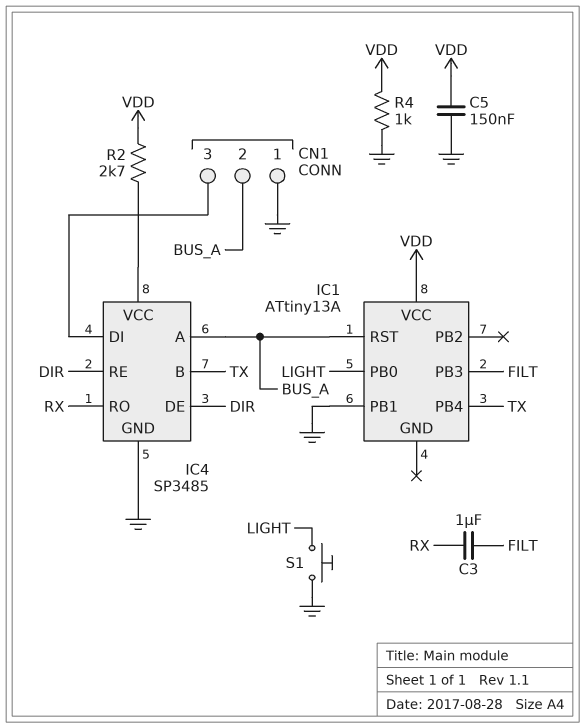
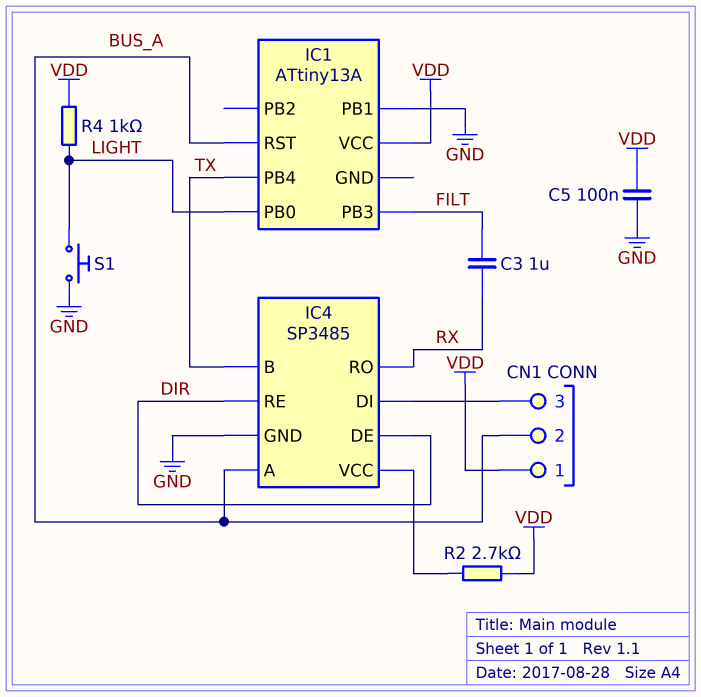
C5: 150nF (GND, VDD) -> 100nF (GND, VDD)
CN1 pin 1: GND -> VDD
R4: 1k (GND, VDD) -> 1k (LIGHT, VDD)

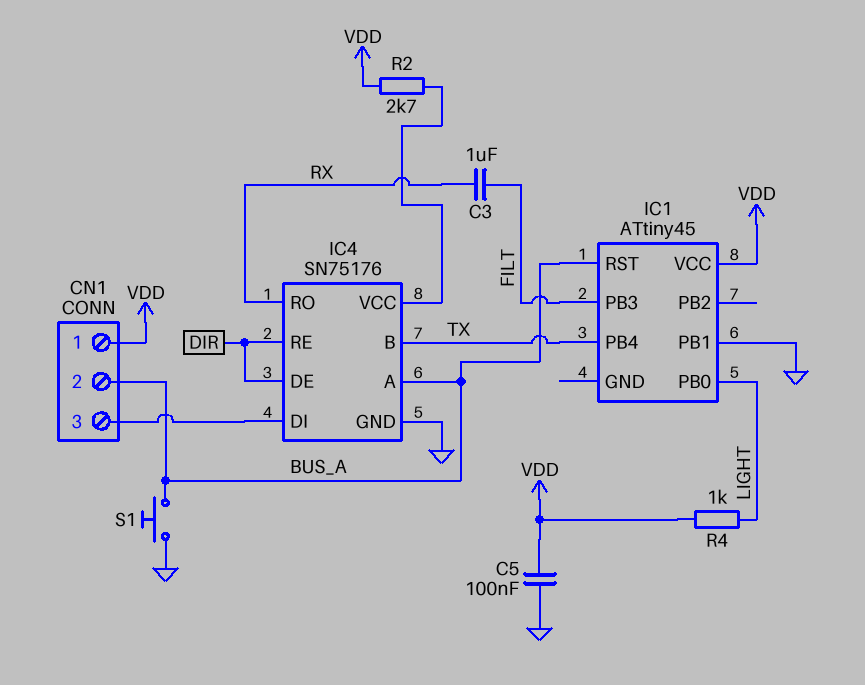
IC1: ATtiny13A -> ATtiny45
IC4: SP3485 -> SN75176
S1: button (GND, LIGHT) -> button (BUS_A, GND)

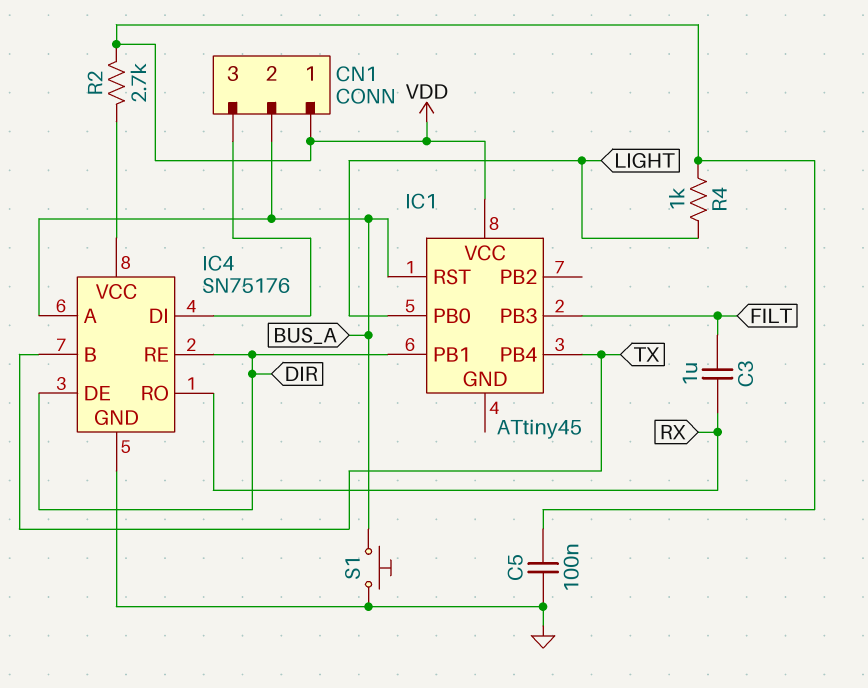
IC1 pin PB1: GND -> DIR

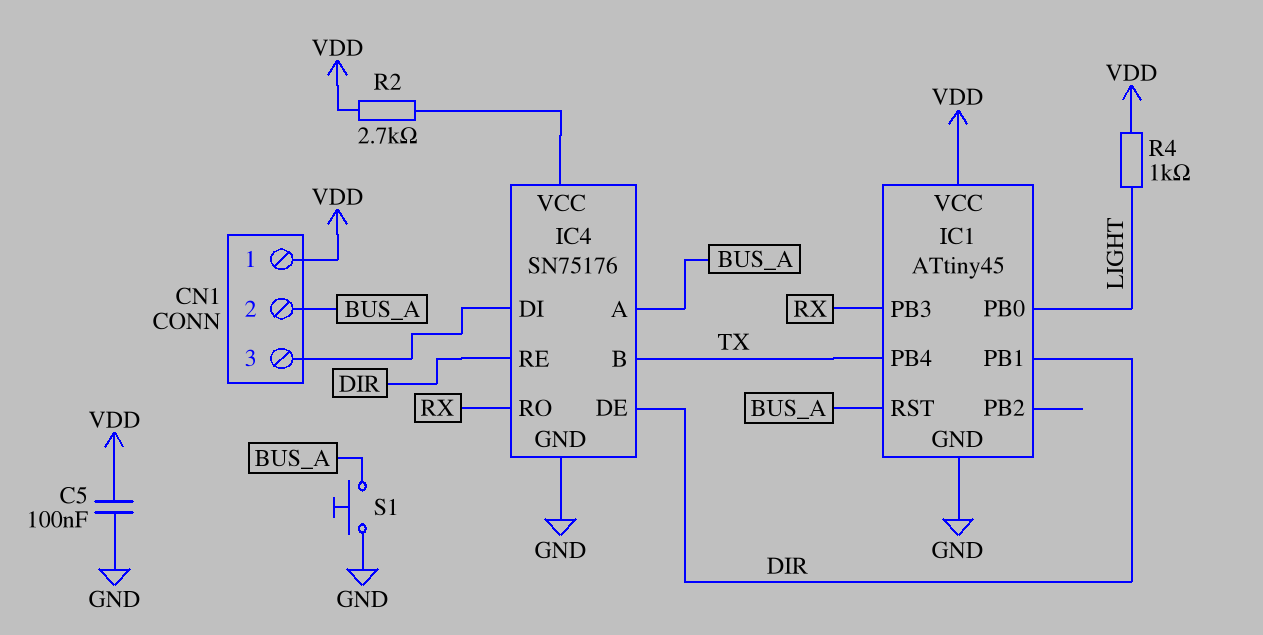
C3: 1uF (FILT, RX) -> none
IC1 pin GND: none -> GND
IC1 pin PB3: FILT -> RX

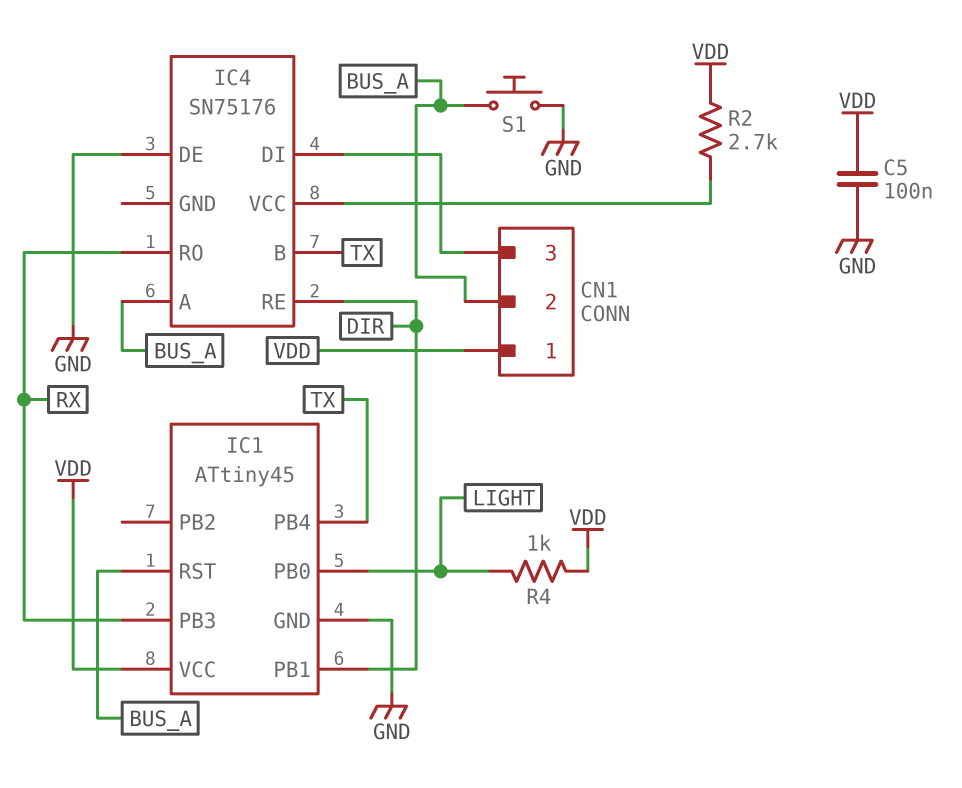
IC4 pin DE: DIR -> GND
IC4 pin GND: GND -> none

